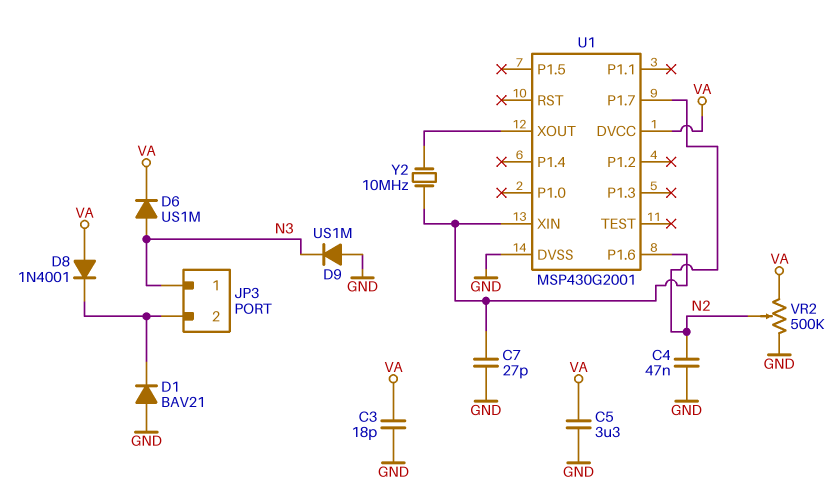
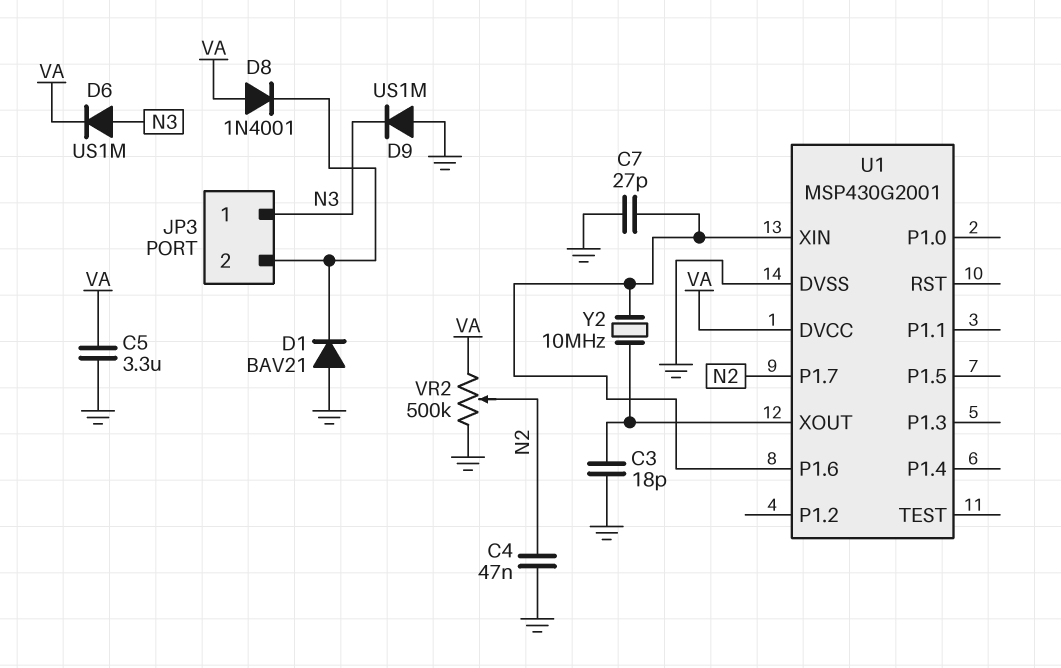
C3: 18pF (GND, VA) -> 18pF (GND, U1/XOUT)

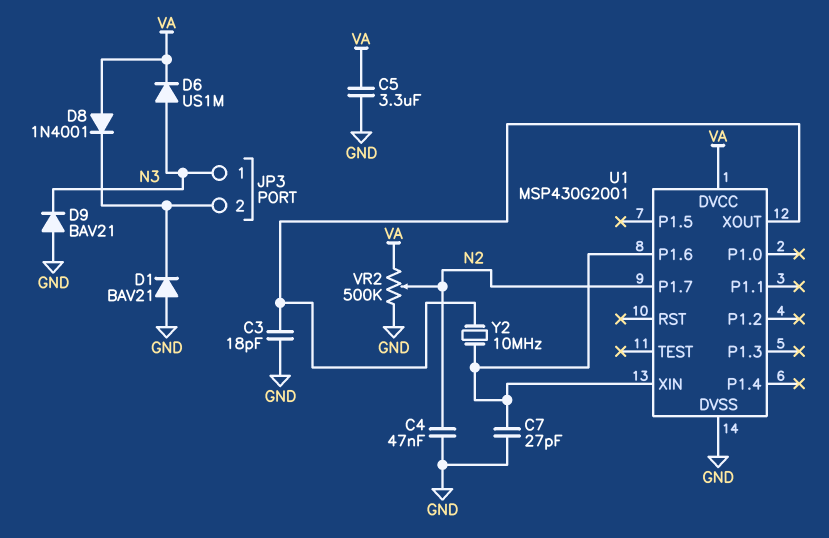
D9: diode US1M (A GND, K N3) -> diode BAV21 (A GND, K N3)

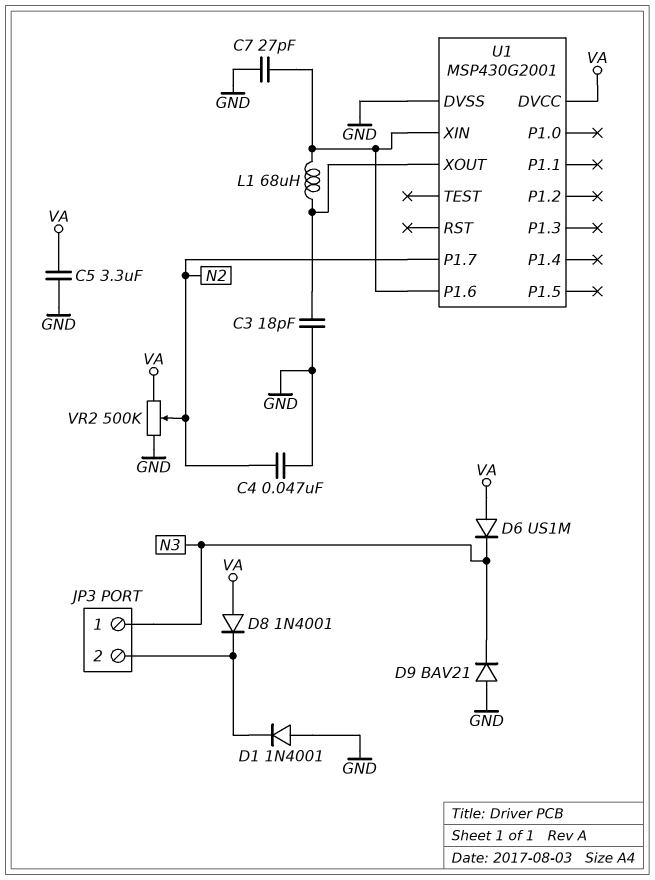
D1: diode BAV21 (A GND, K JP3/2) -> diode 1N4001 (A GND, K JP3/2)
D6: diode US1M (A N3, K VA) -> diode US1M (A VA, K N3)
L1: none -> 68uH (U1/P1.6, U1/XOUT)
Y2: 10MHz (U1/P1.6, U1/XOUT) -> none

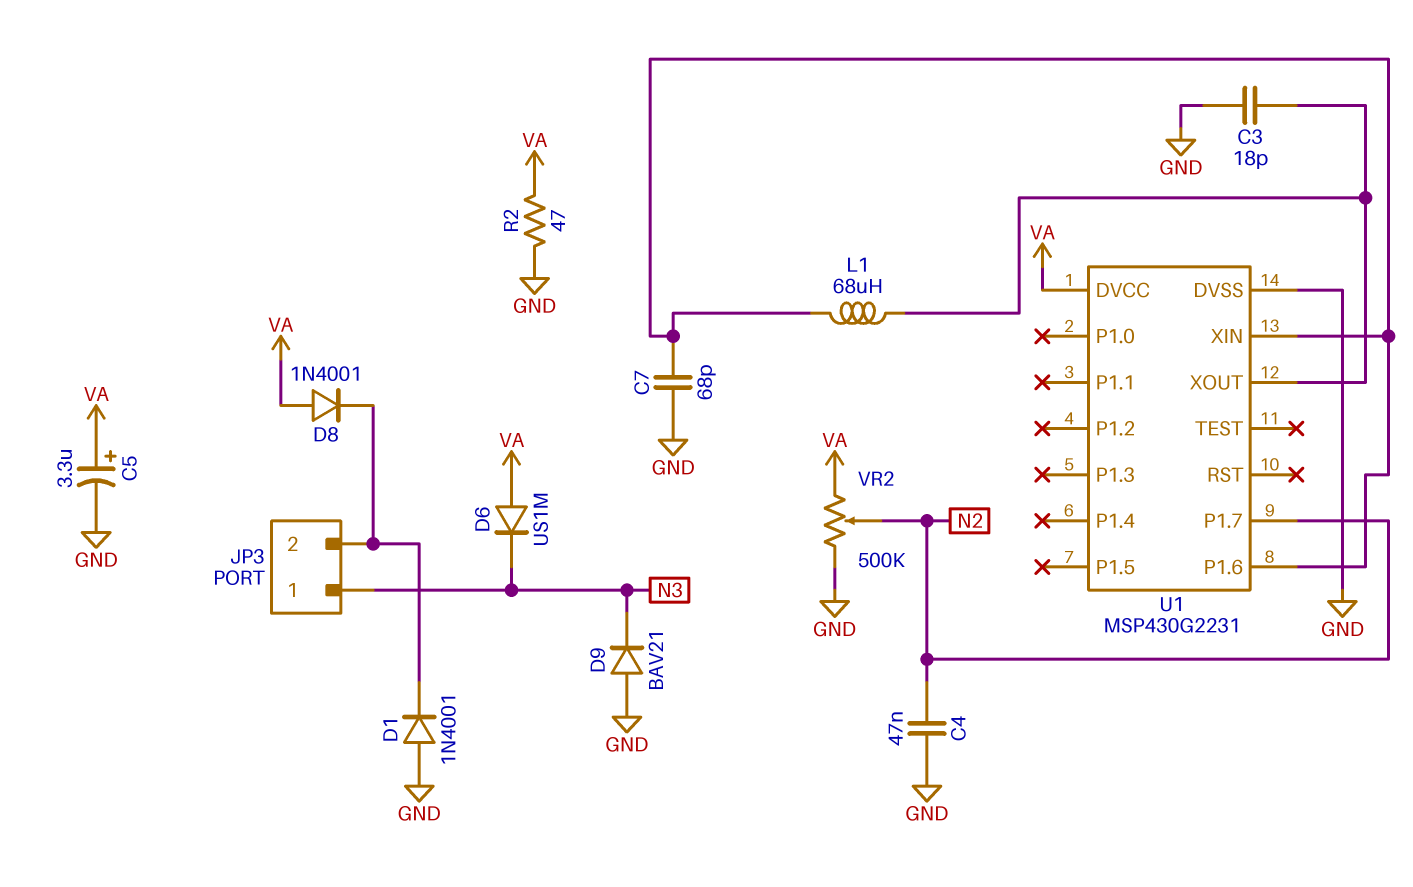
C5: 3.3uF (GND, VA) -> 3.3uF (plus VA, minus GND)
C7: 27pF (GND, U1/P1.6) -> 68pF (GND, U1/P1.6)
R2: none -> 47 (GND, VA)
U1: MSP430G2001 -> MSP430G2231

